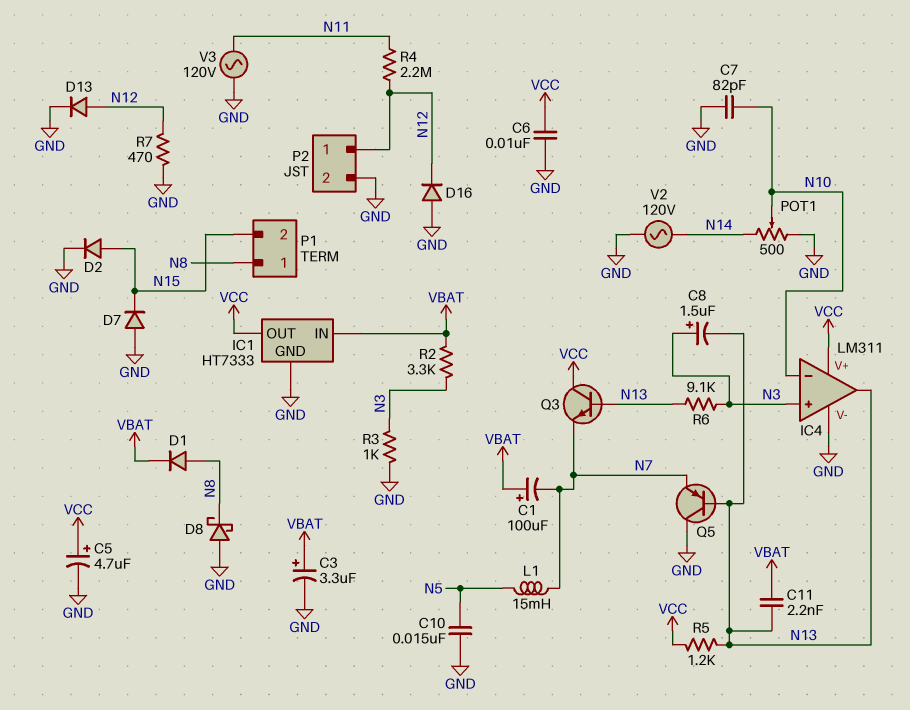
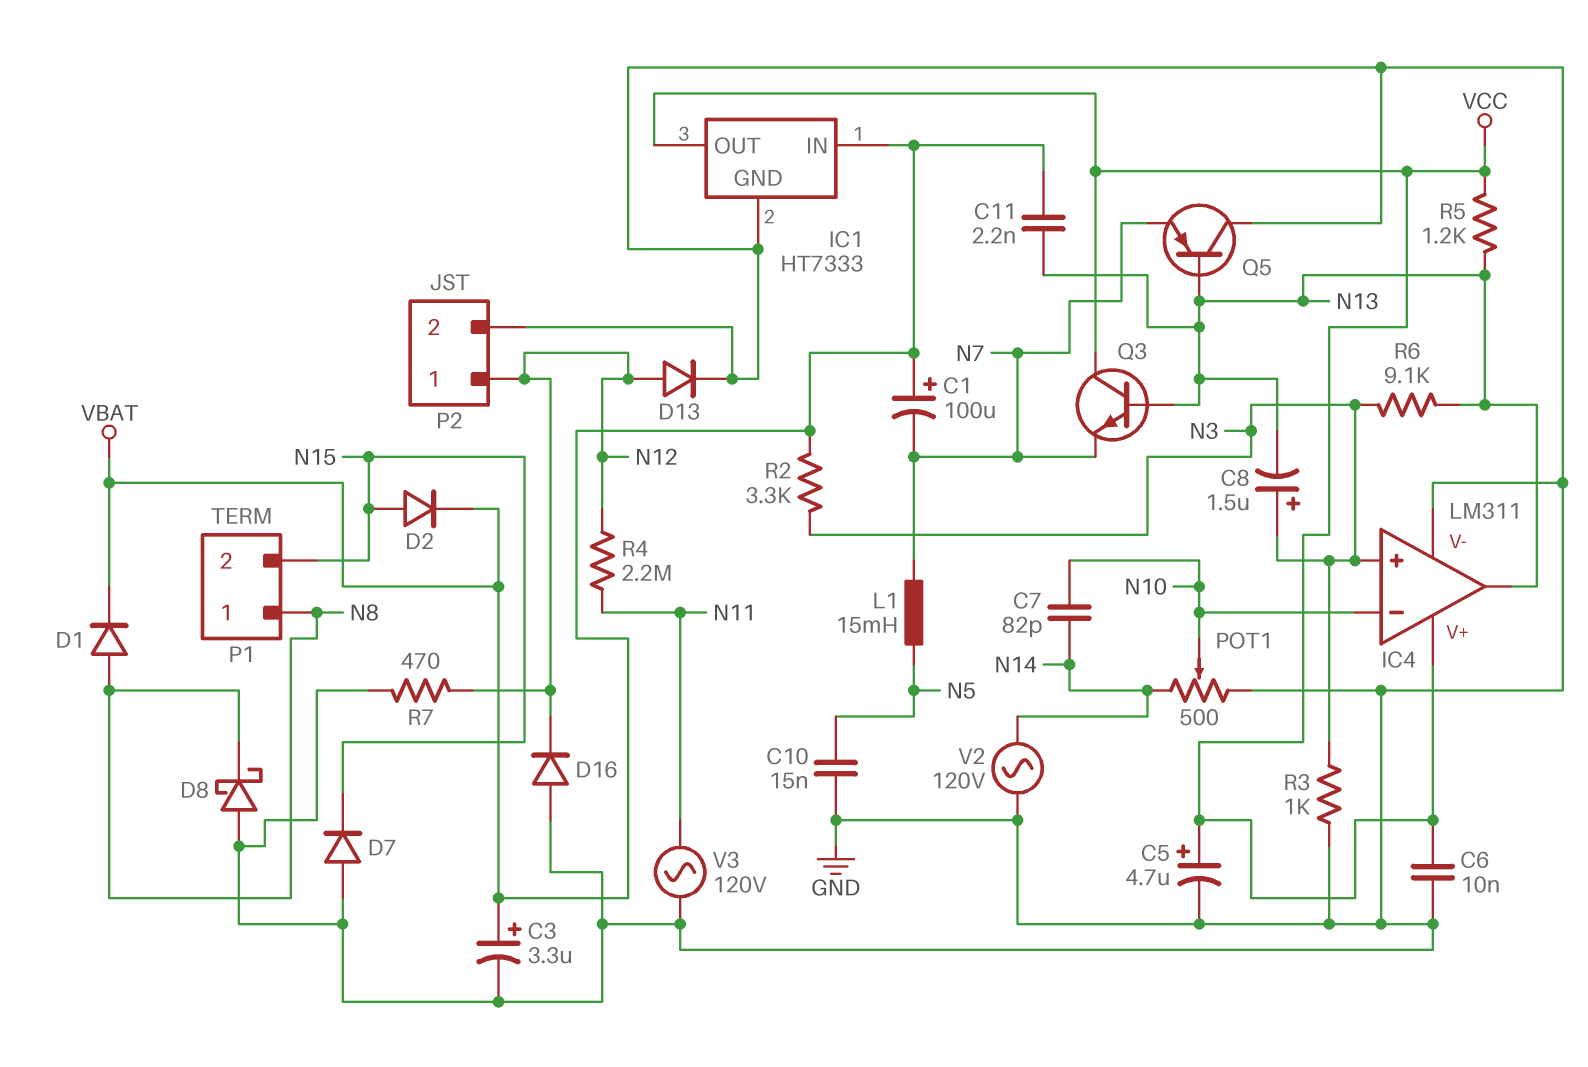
C7: 82pF (GND, N10) -> 82pF (N10, N14)
D2: diode (A N15, K GND) -> diode (A N15, K VBAT)

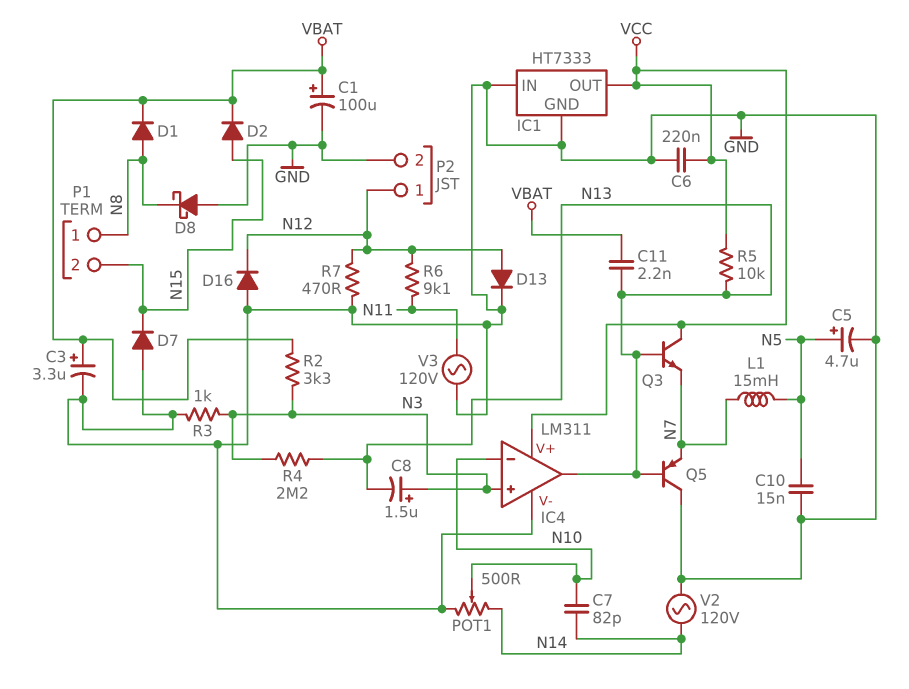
C1: 100uF (plus VBAT, minus N7) -> 100uF (plus VBAT, minus GND)
C5: 4.7uF (plus VCC, minus GND) -> 4.7uF (plus N5, minus GND)
C6: 10nF (GND, VCC) -> 220nF (GND, VCC)
IC1 pin IN: VBAT -> GND
R4: 2.2M (N11, N12) -> 2.2M (N3, N13)
R5: 1.2k (N13, VCC) -> 10k (N13, VCC)
R6: 9.1k (N3, N13) -> 9.1k (N11, N12)

